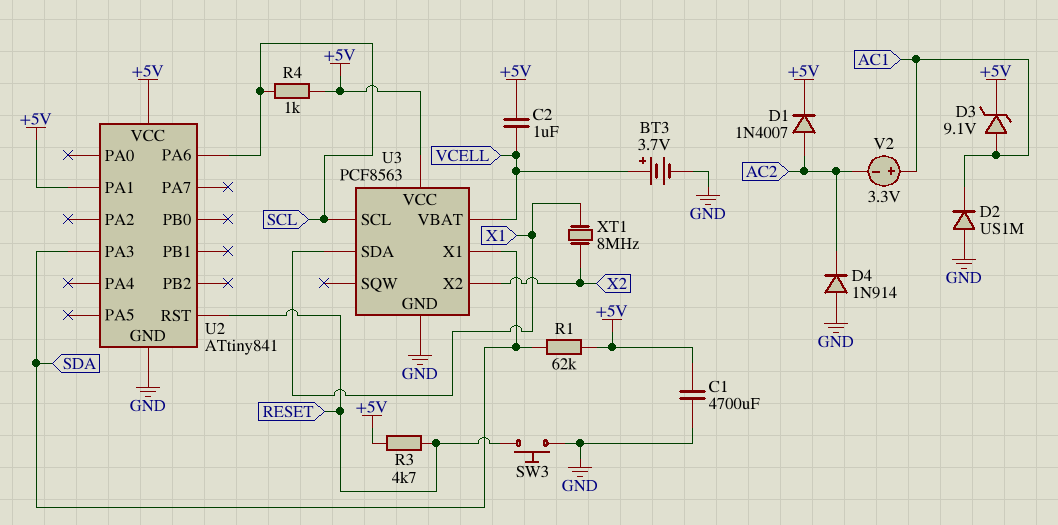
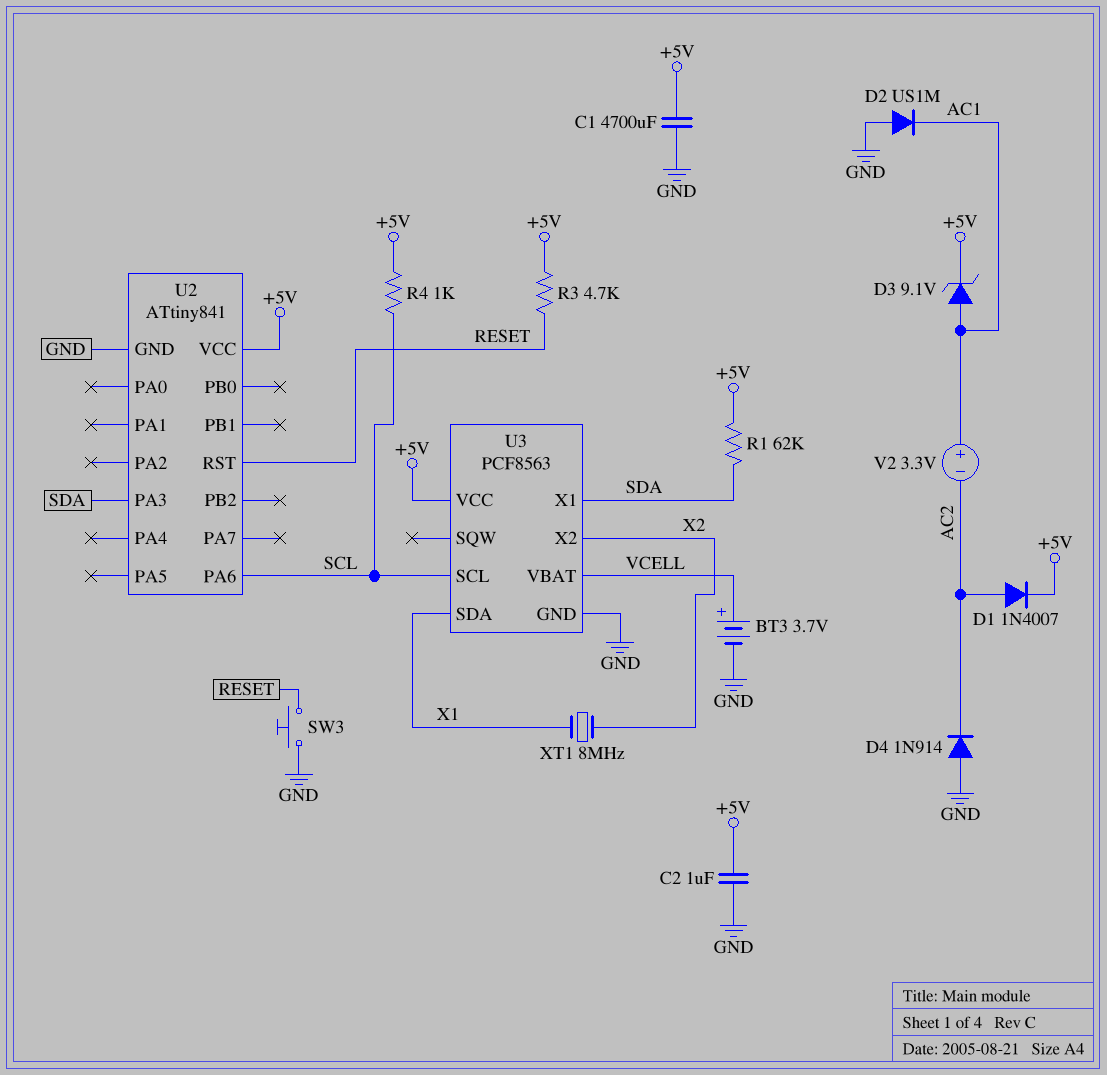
C2: 1uF (+5V, VCELL) -> 1uF (+5V, GND)
U2 pin PA1: +5V -> none

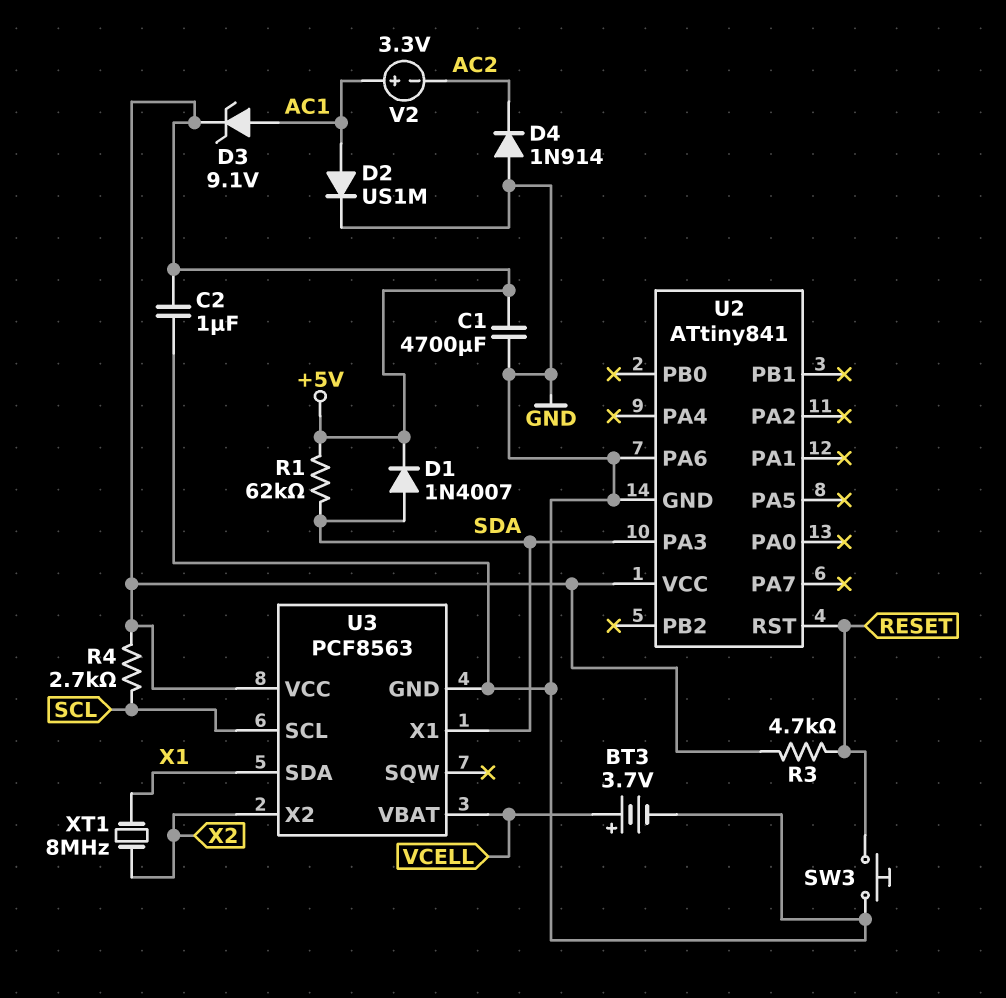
D1: diode 1N4007 (A AC2, K +5V) -> diode 1N4007 (A SDA, K +5V)
D2: diode US1M (A GND, K AC1) -> diode US1M (A AC1, K GND)
R4: 1k (+5V, SCL) -> 2.7k (+5V, SCL)
U2 pin PA6: SCL -> GND

